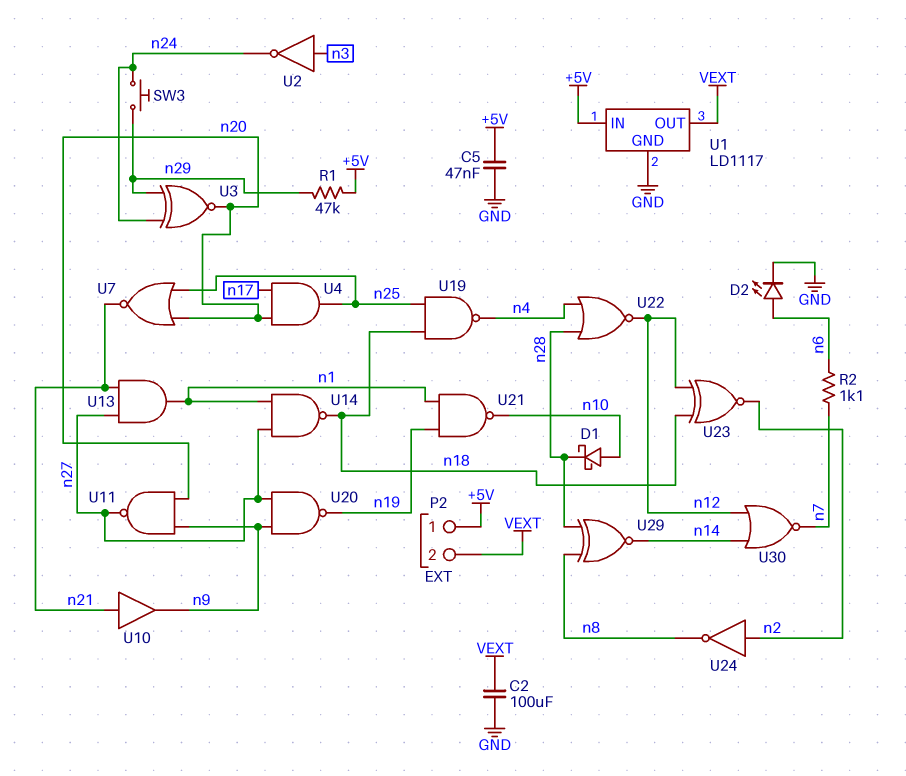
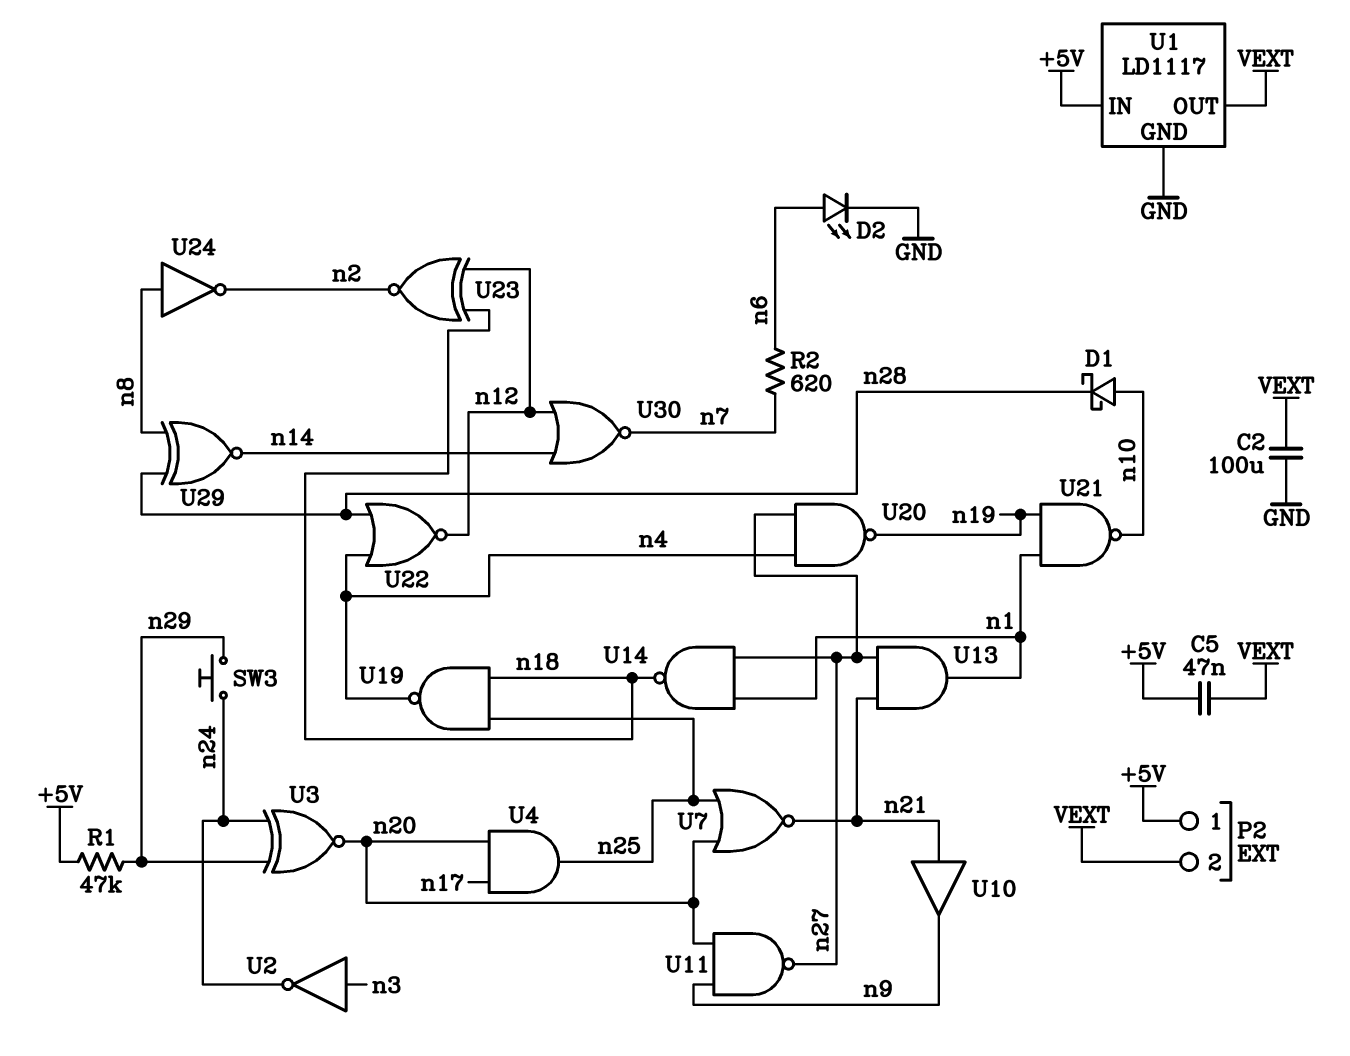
C5: 47nF (+5V, GND) -> 47nF (+5V, VEXT)
R2: 1.1k (n6, n7) -> 620 (n6, n7)
U20: NAND (in n9, in n27, out n19) -> NAND (in n4, in n27, out n19)
U24: NOT (in n2, out n8) -> NOT (in n8, out n2)

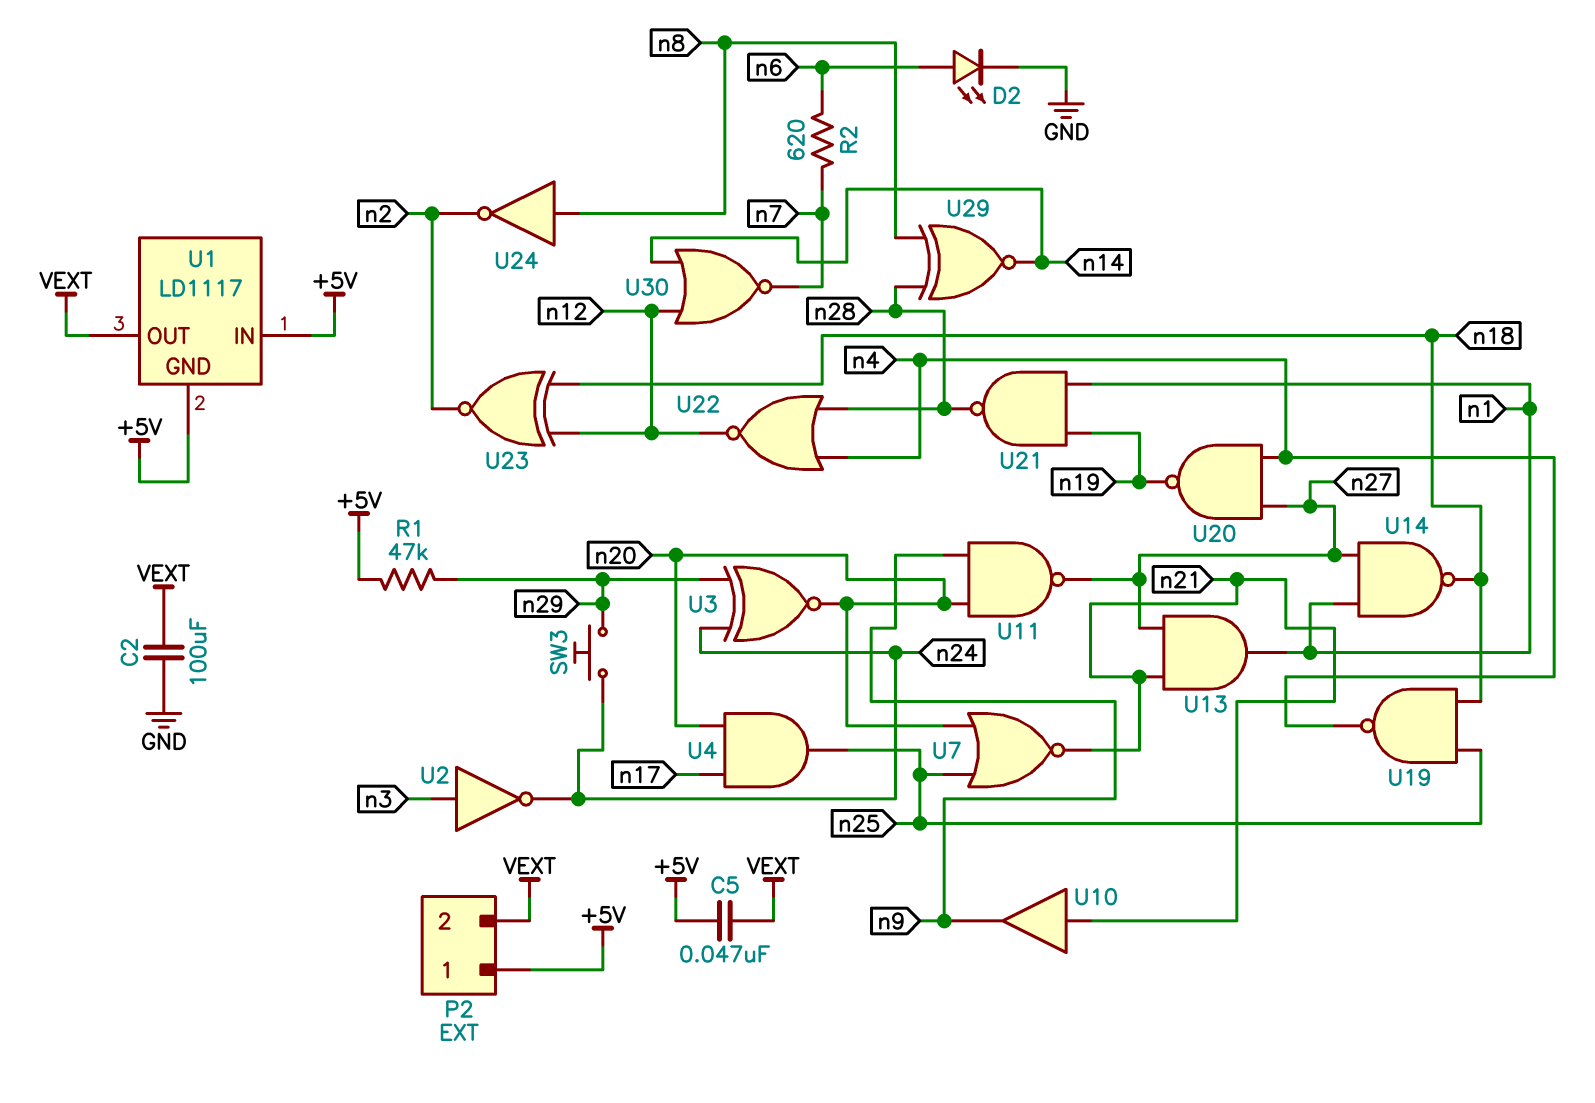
D1: schottky (A n10, K n28) -> none
U1 pin GND: GND -> +5V
U21: NAND (in n1, in n19, out n10) -> NAND (in n1, in n19, out n28)

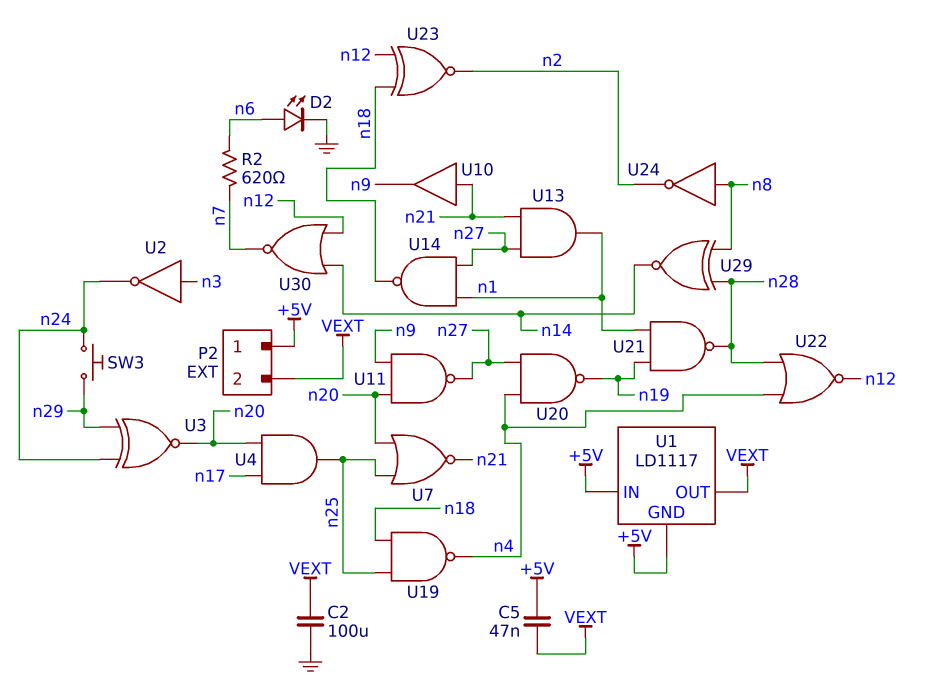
R1: 47k (+5V, n29) -> none

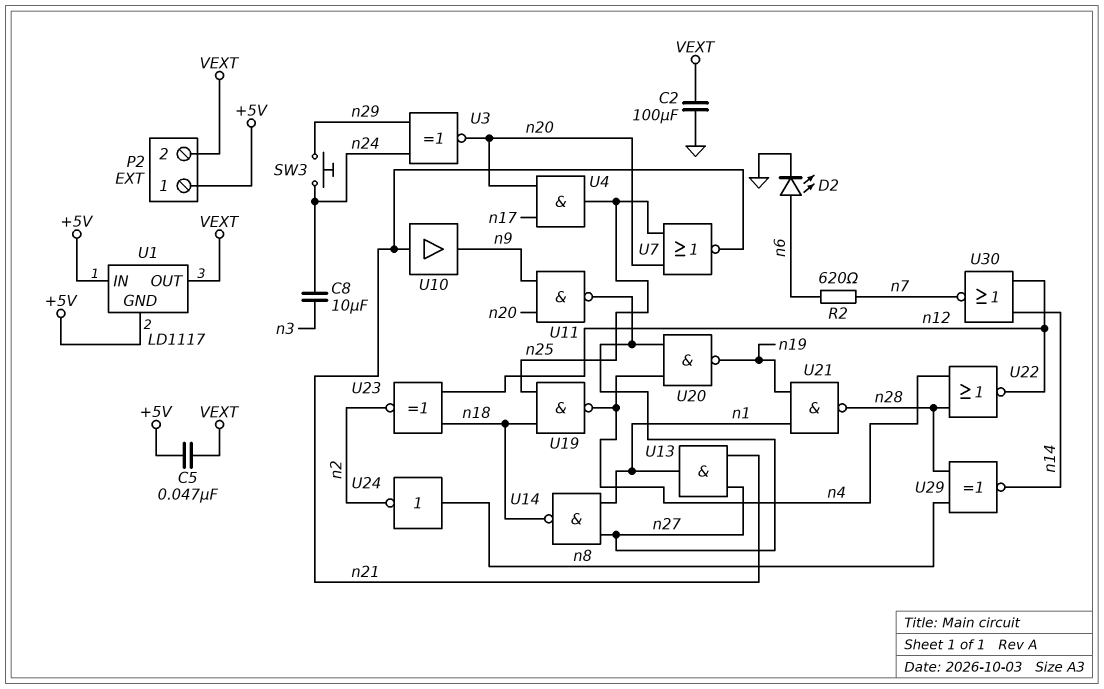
C8: none -> 10uF (n3, n24)
U2: NOT (in n3, out n24) -> none

